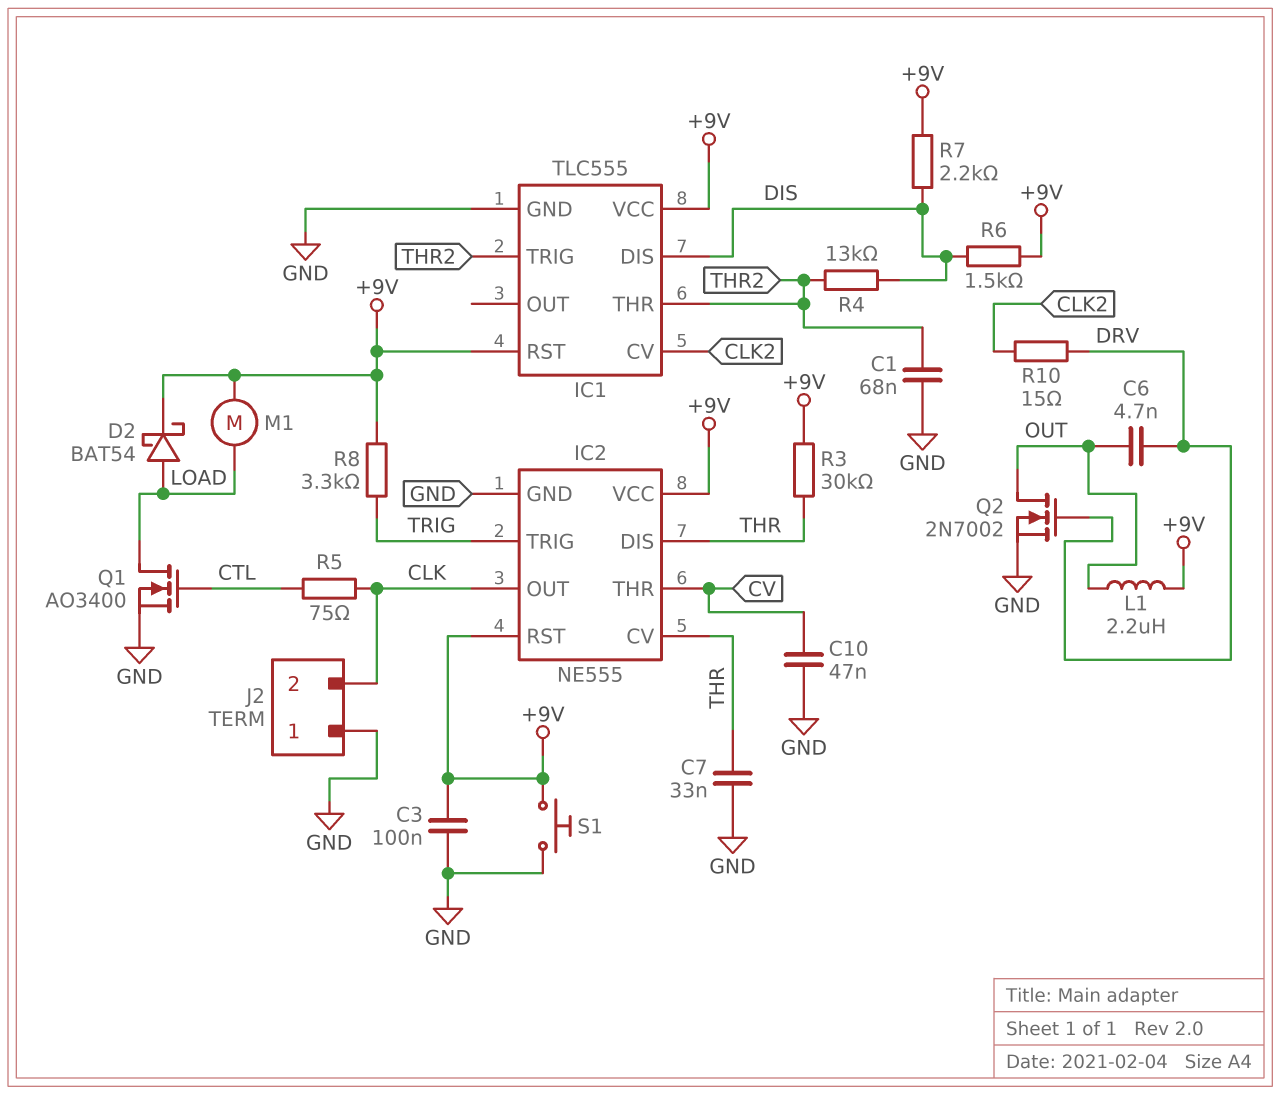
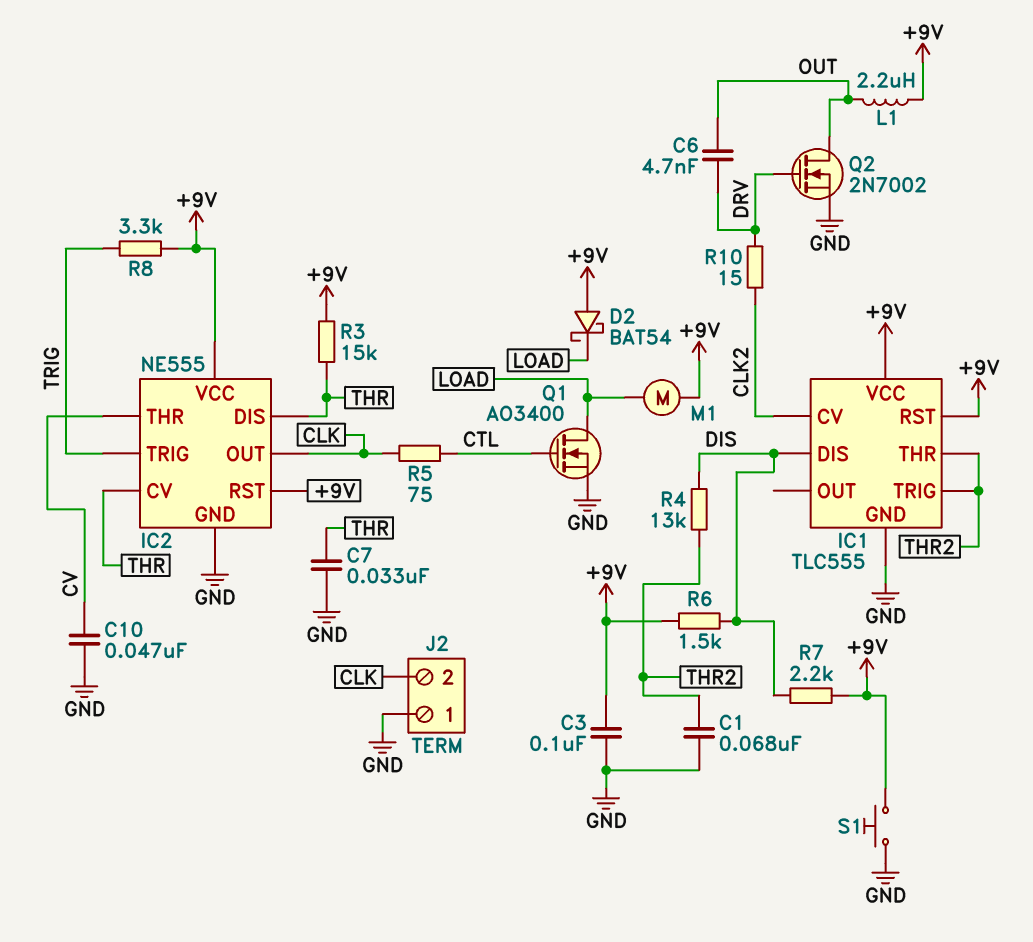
D2: schottky BAT54 (A LOAD, K +9V) -> schottky BAT54 (A +9V, K LOAD)
R3: 30k (+9V, THR) -> 15k (+9V, THR)

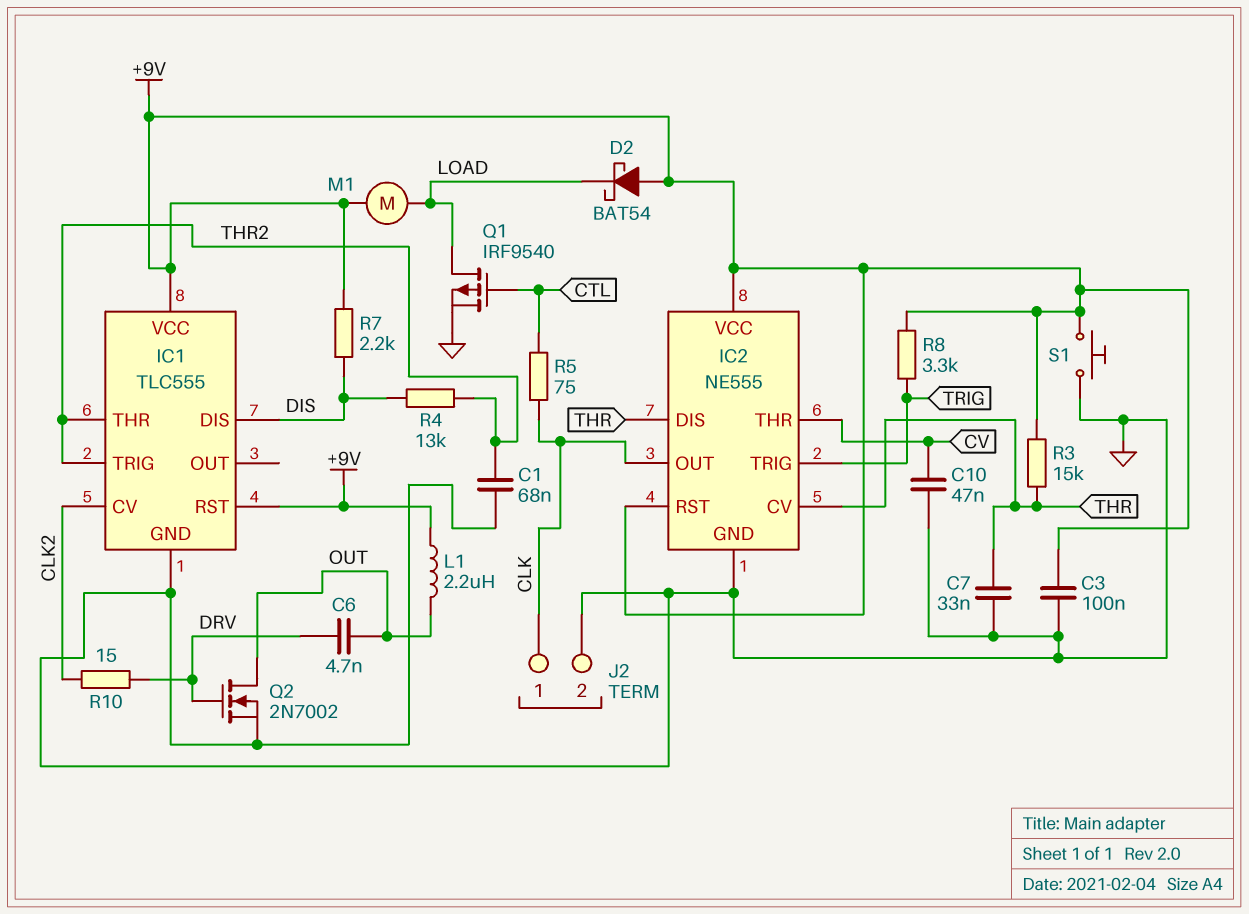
J2 pin 1: GND -> CLK
J2 pin 2: CLK -> GND
Q1: NMOS AO3400 (G CTL, D LOAD, S GND) -> PMOS IRF9540 (G CTL, D LOAD, S GND)
R6: 1.5k (+9V, DIS) -> none

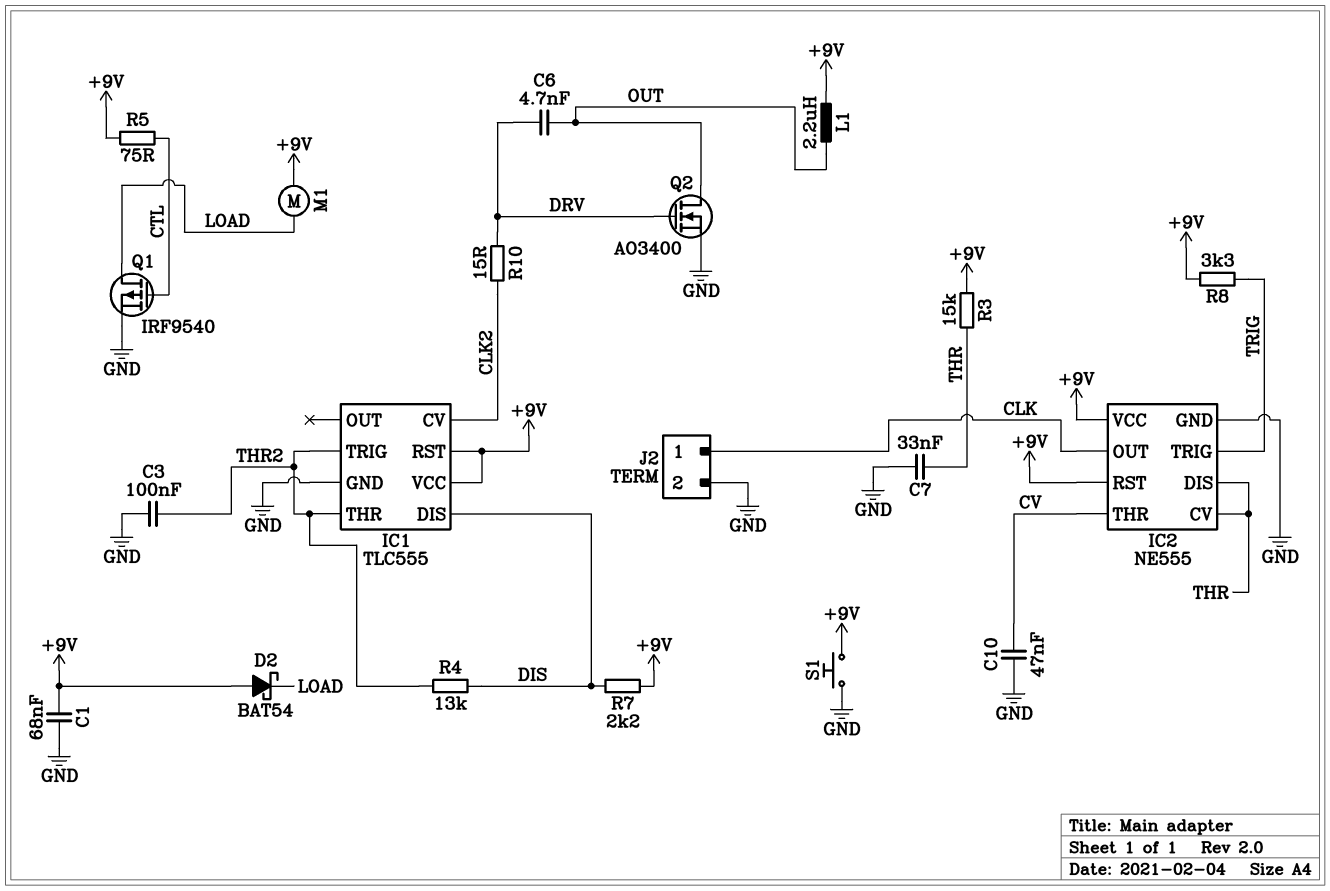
C1: 68nF (GND, THR2) -> 68nF (+9V, GND)
C3: 100nF (+9V, GND) -> 100nF (GND, THR2)
Q2: NMOS 2N7002 (G DRV, D OUT, S GND) -> NMOS AO3400 (G DRV, D OUT, S GND)
R5: 75 (CLK, CTL) -> 75 (+9V, CTL)

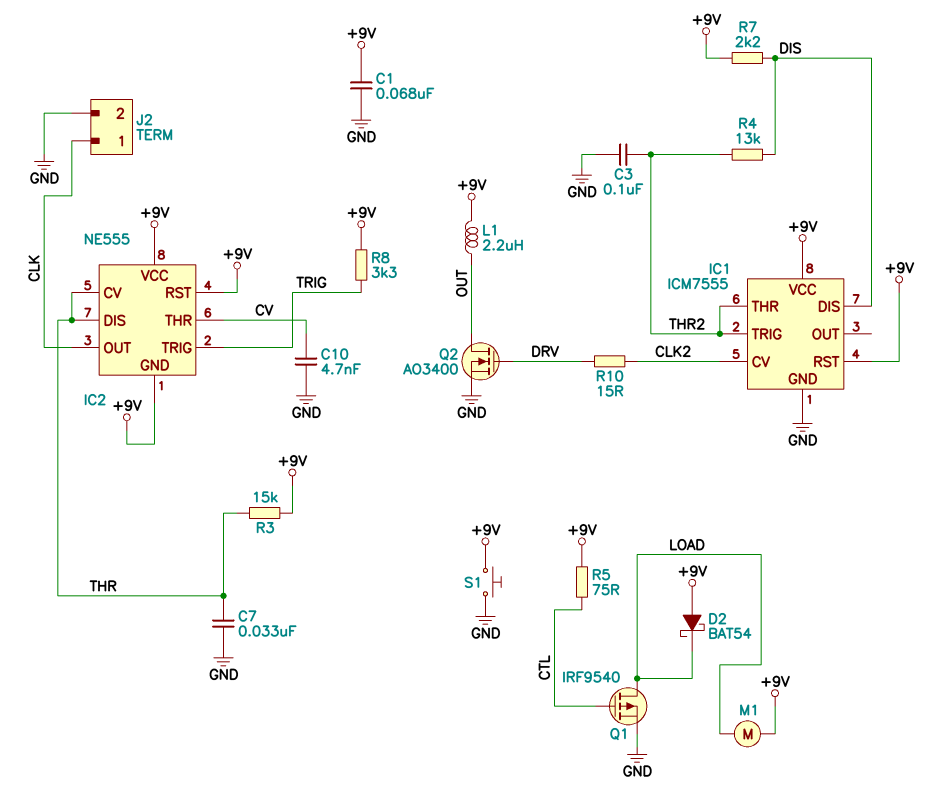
C6: 4.7nF (DRV, OUT) -> none
C10: 47nF (CV, GND) -> 4.7nF (CV, GND)
IC1: TLC555 -> ICM7555
IC2 pin GND: GND -> +9V

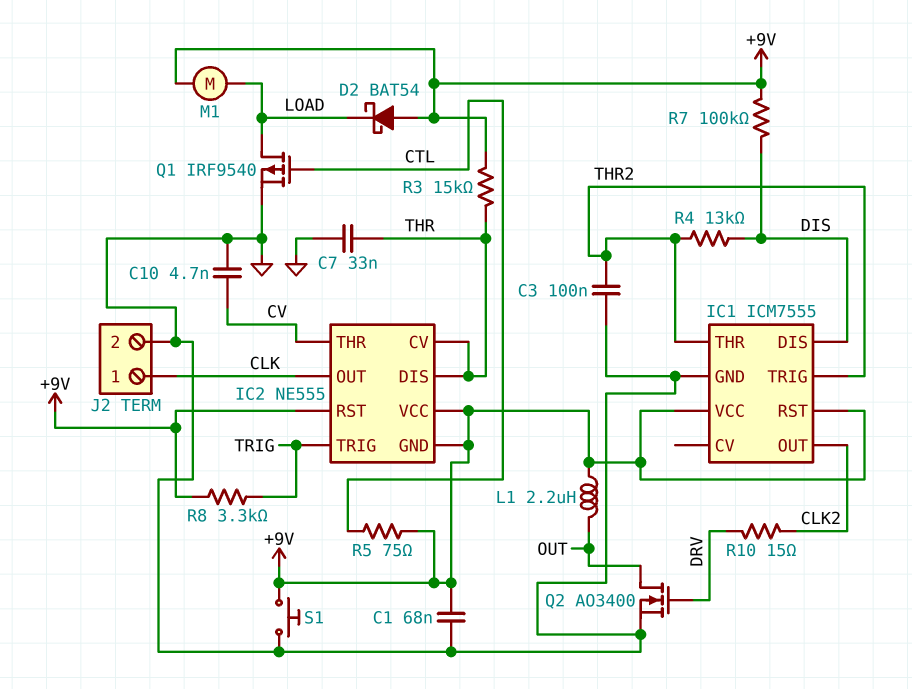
IC1 pin CV: CLK2 -> none
IC1 pin OUT: none -> CLK2
R7: 2.2k (+9V, DIS) -> 100k (+9V, DIS)

